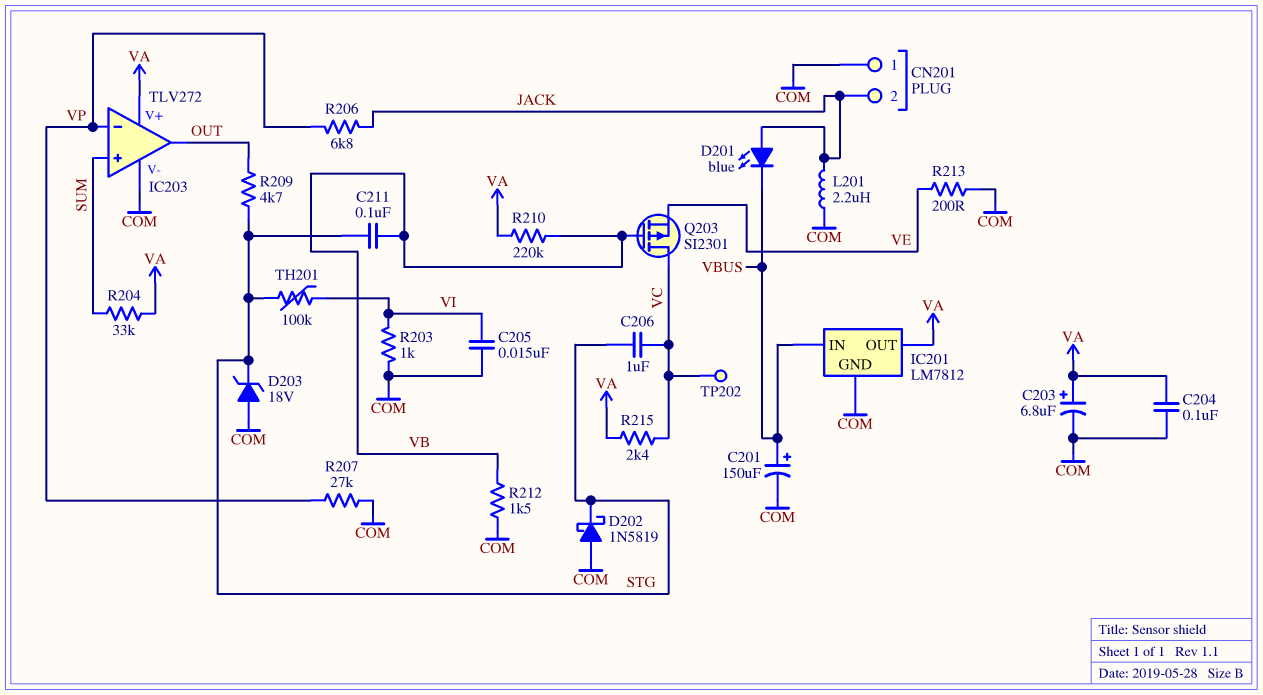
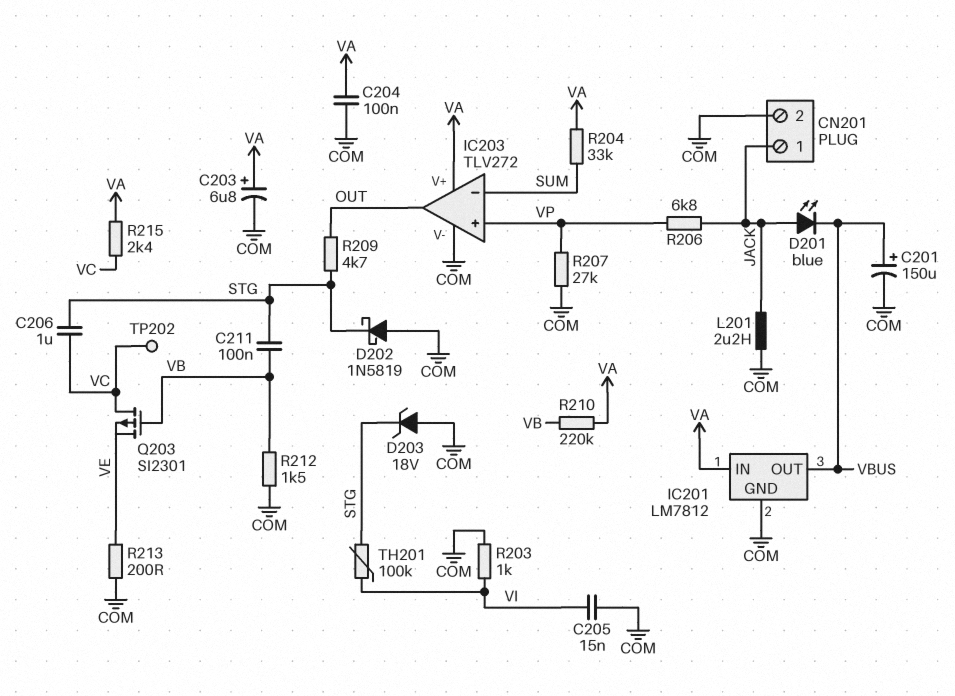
CN201 pin 1: COM -> JACK
CN201 pin 2: JACK -> COM
IC201 pin IN: VBUS -> VA
IC201 pin OUT: VA -> VBUS
IC203 pin in+: SUM -> VP
IC203 pin in-: VP -> SUM

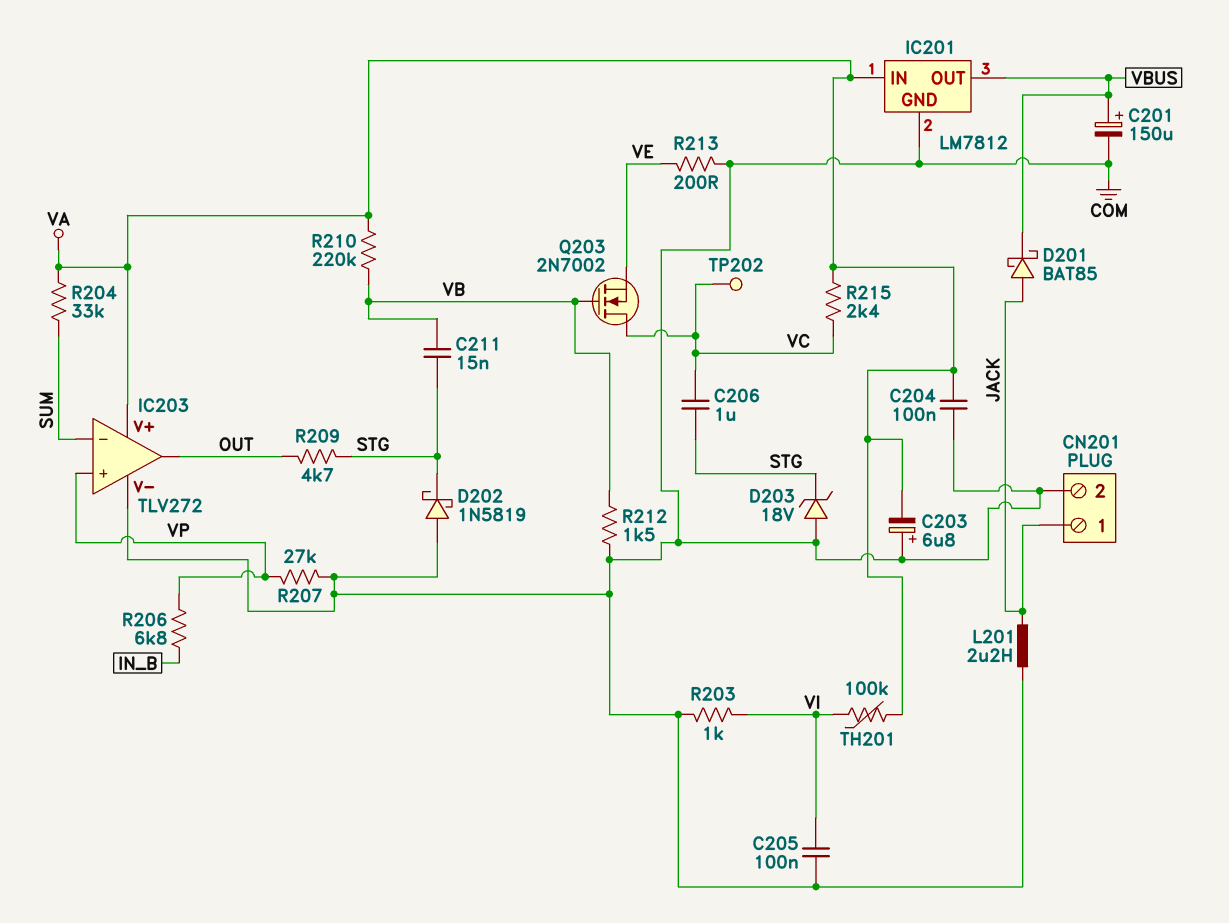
C203: 6.8uF (plus VA, minus COM) -> 6.8uF (plus COM, minus VA)
C205: 15nF (COM, VI) -> 100nF (COM, VI)
C211: 100nF (STG, VB) -> 15nF (STG, VB)
D201: LED blue (A JACK, K VBUS) -> schottky BAT85 (A JACK, K VBUS)
Q203: PMOS SI2301 (G VB, D VC, S VE) -> NMOS 2N7002 (G VB, D VC, S VE)
R206: 6.8k (JACK, VP) -> 6.8k (IN_B, VP)
TH201: 100k (STG, VI) -> 100k (VA, VI)

